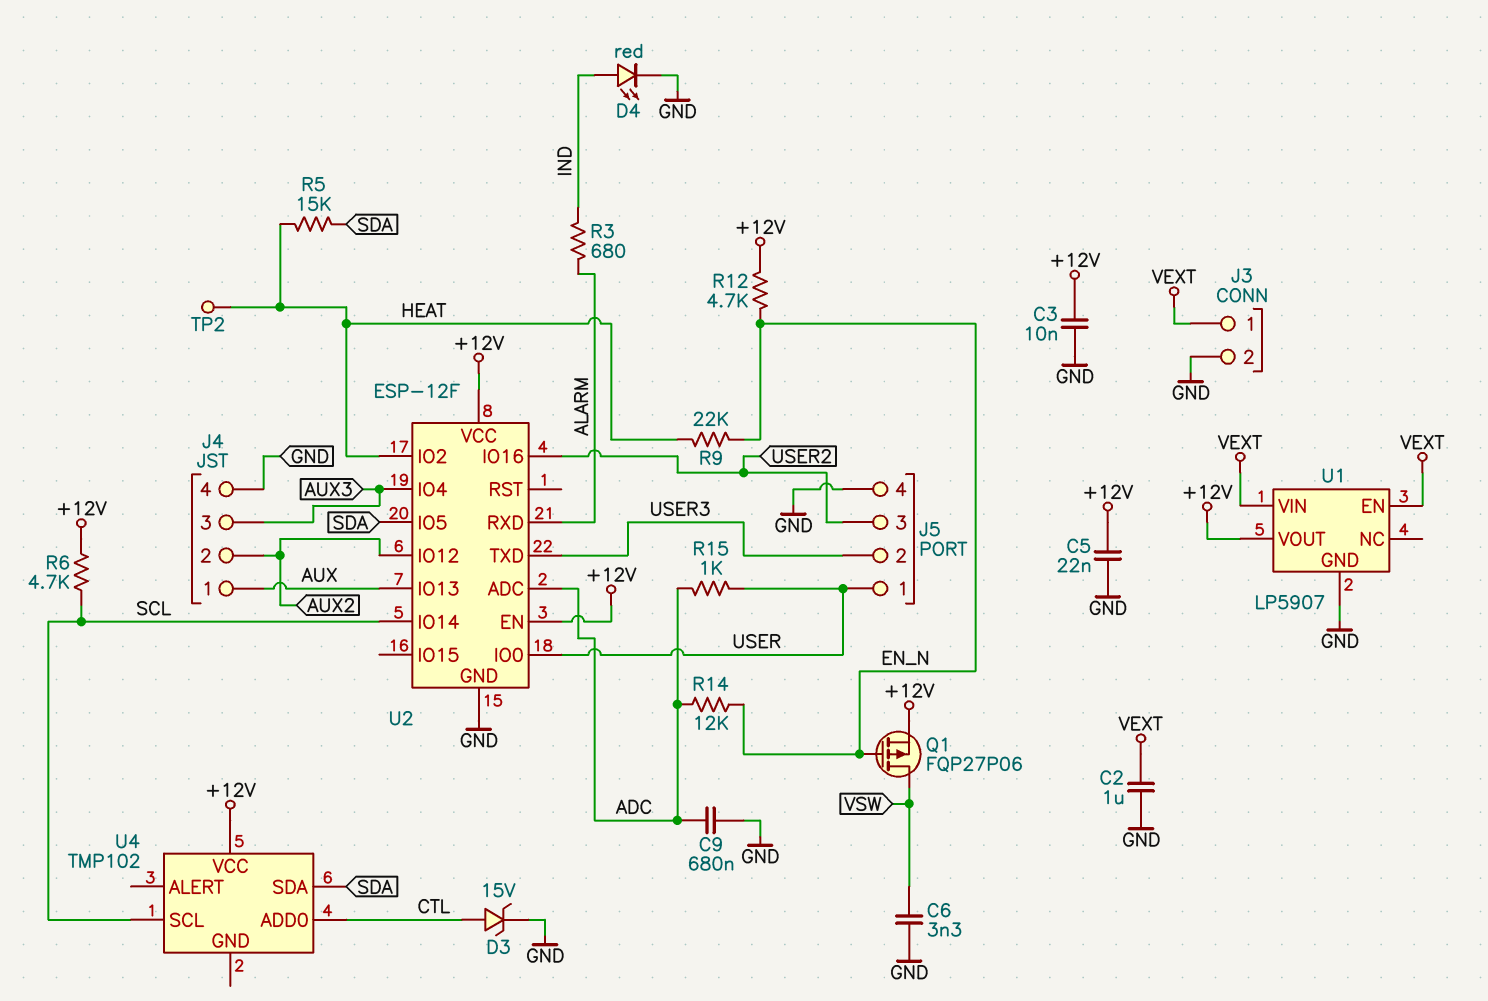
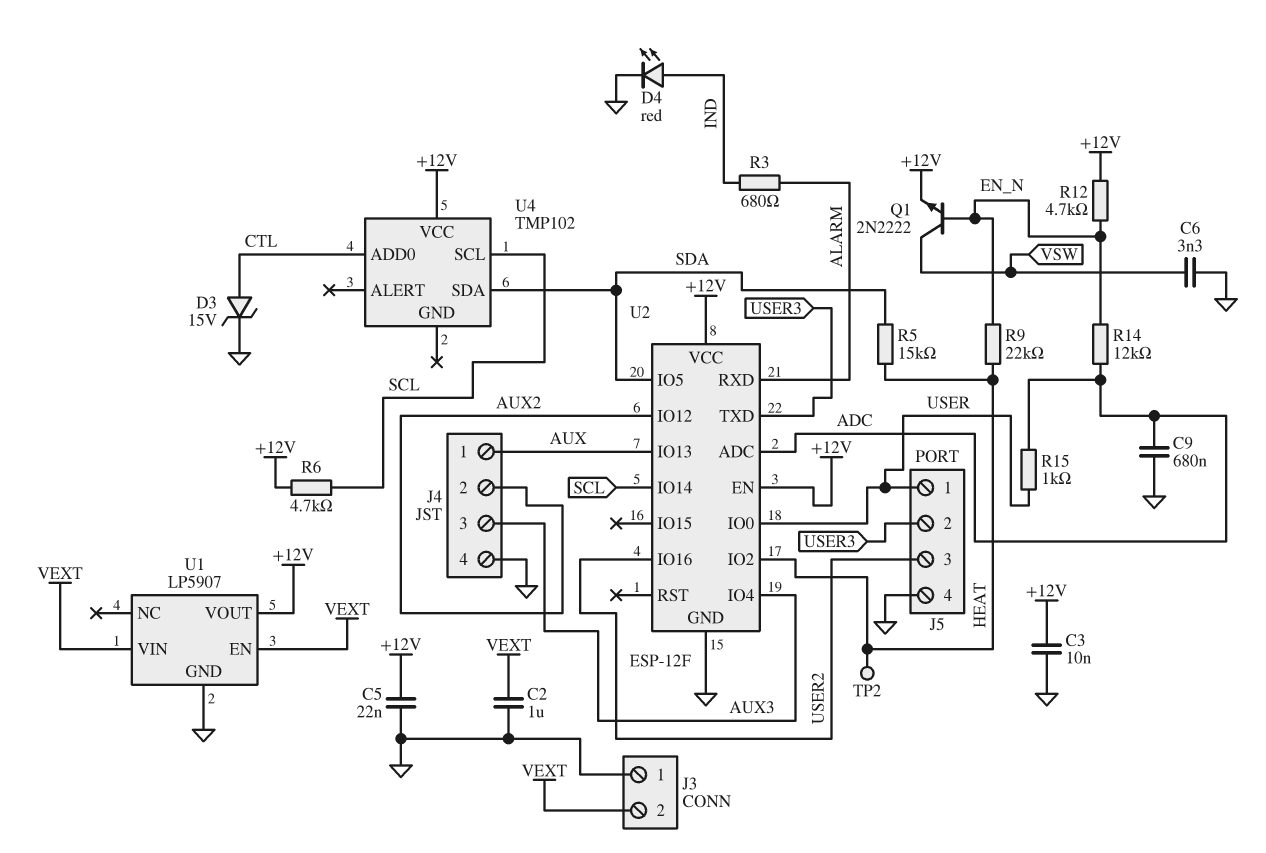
J3 pin 1: VEXT -> GND
J3 pin 2: GND -> VEXT
Q1: PMOS FQP27P06 (G EN_N, D VSW, S +12V) -> NPN 2N2222 (B EN_N, C VSW, E +12V)

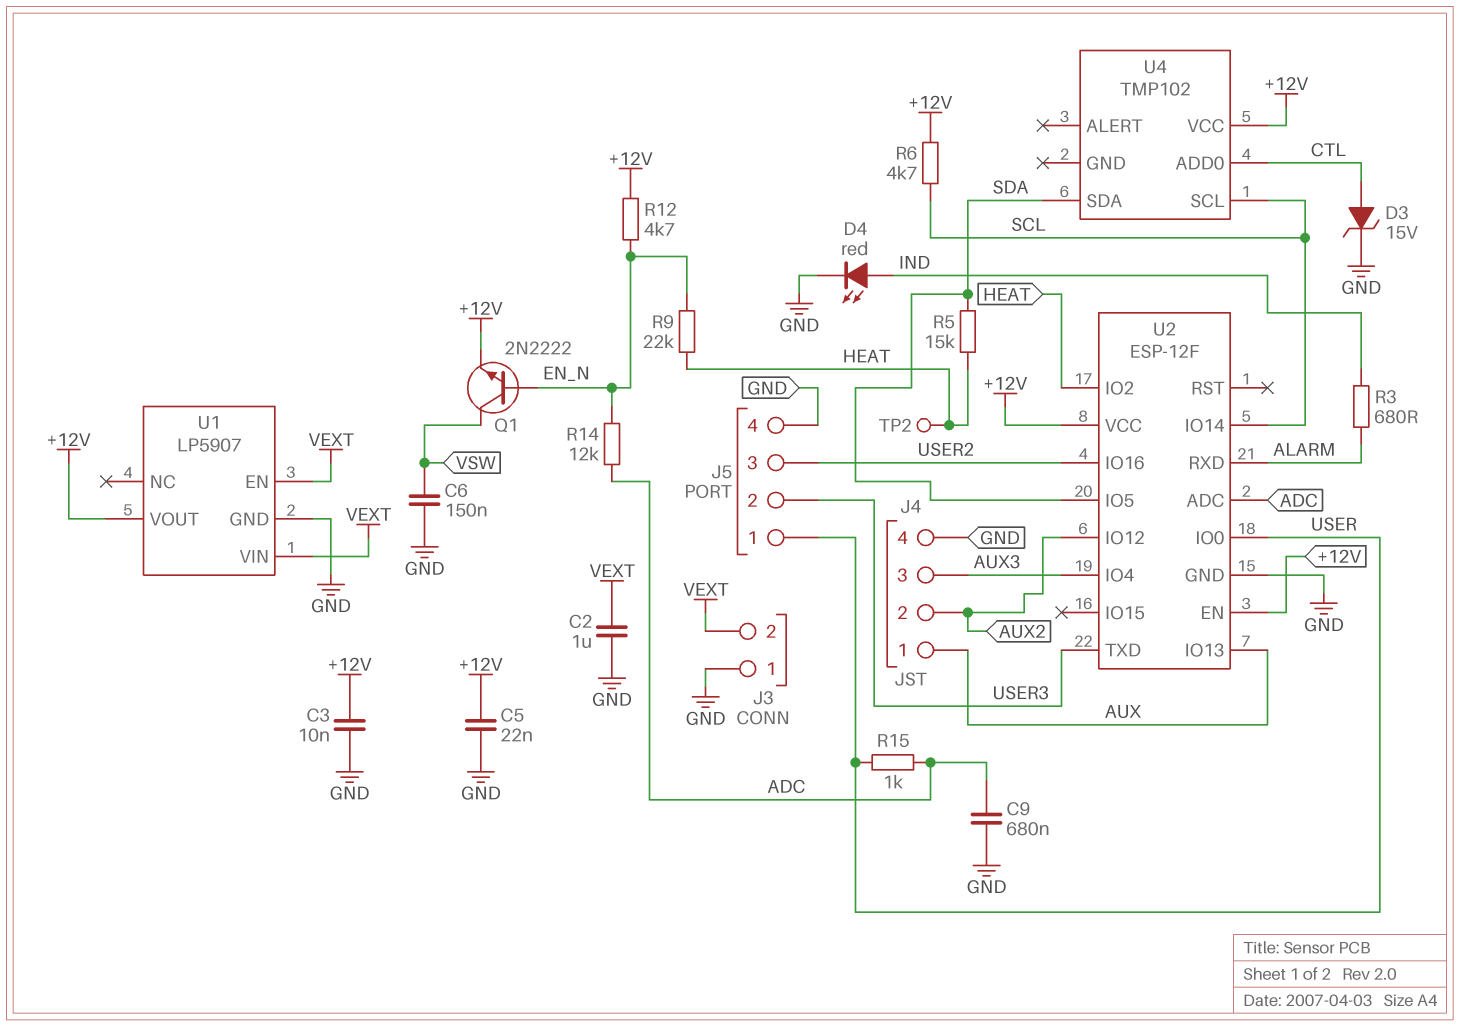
C6: 3.3nF (GND, VSW) -> 150nF (GND, VSW)

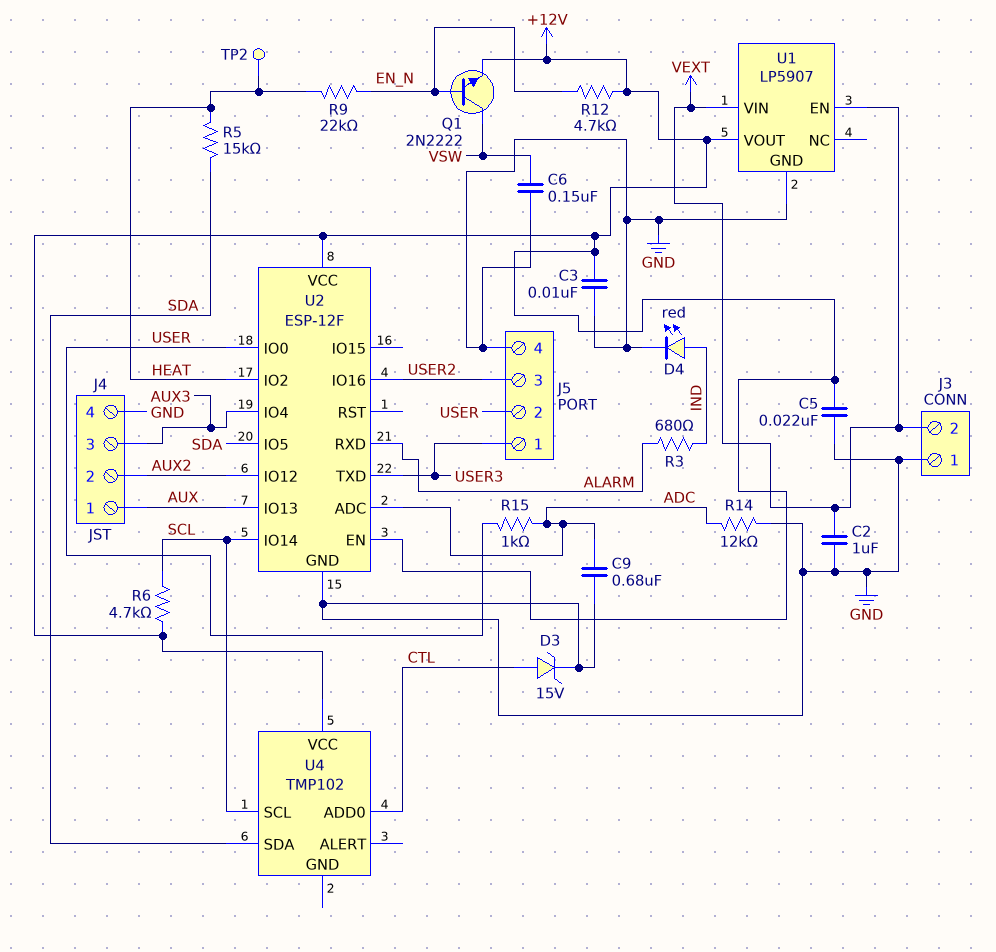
J5 pin 1: USER -> USER3
J5 pin 2: USER3 -> USER
R14: 12k (ADC, EN_N) -> 12k (ADC, GND)

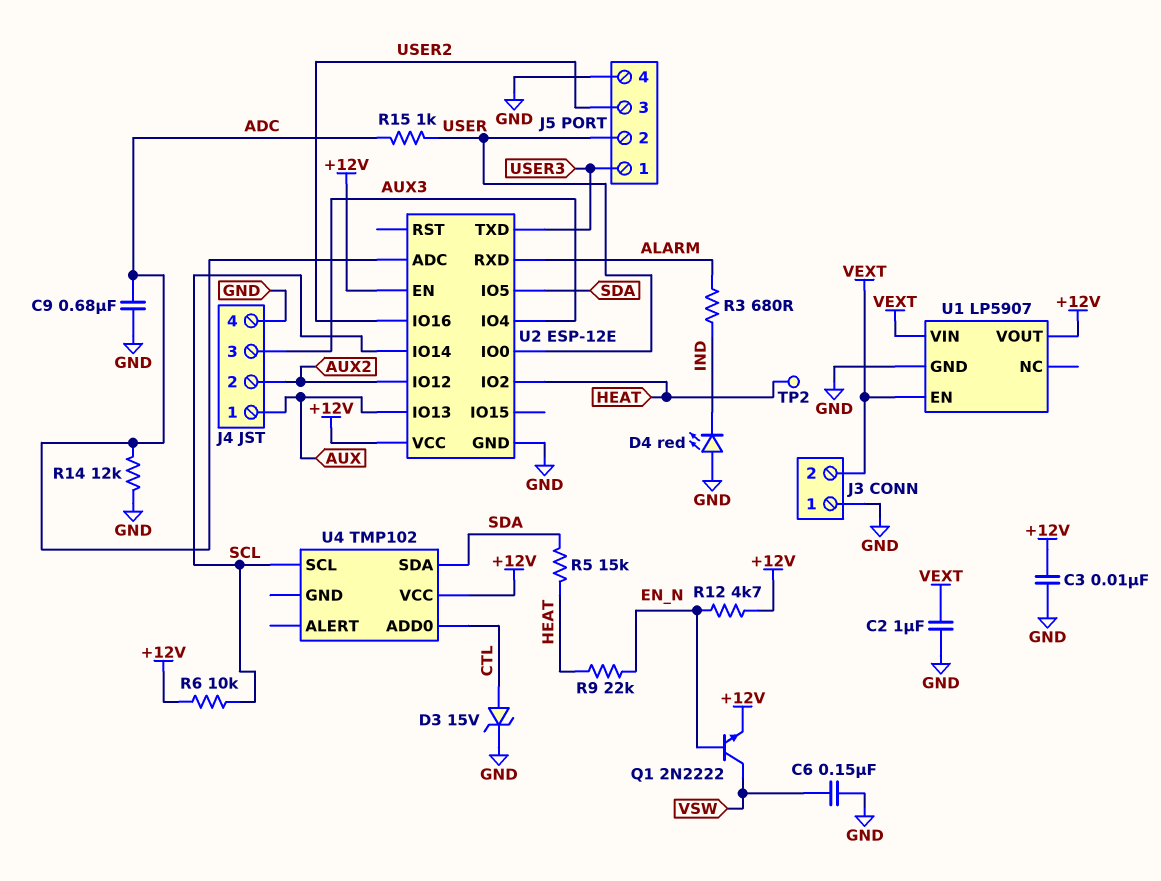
C5: 22nF (+12V, GND) -> none
D4: LED red (A IND, K GND) -> LED red (A GND, K IND)
R6: 4.7k (+12V, SCL) -> 10k (+12V, SCL)
U2: ESP-12F -> ESP-12E

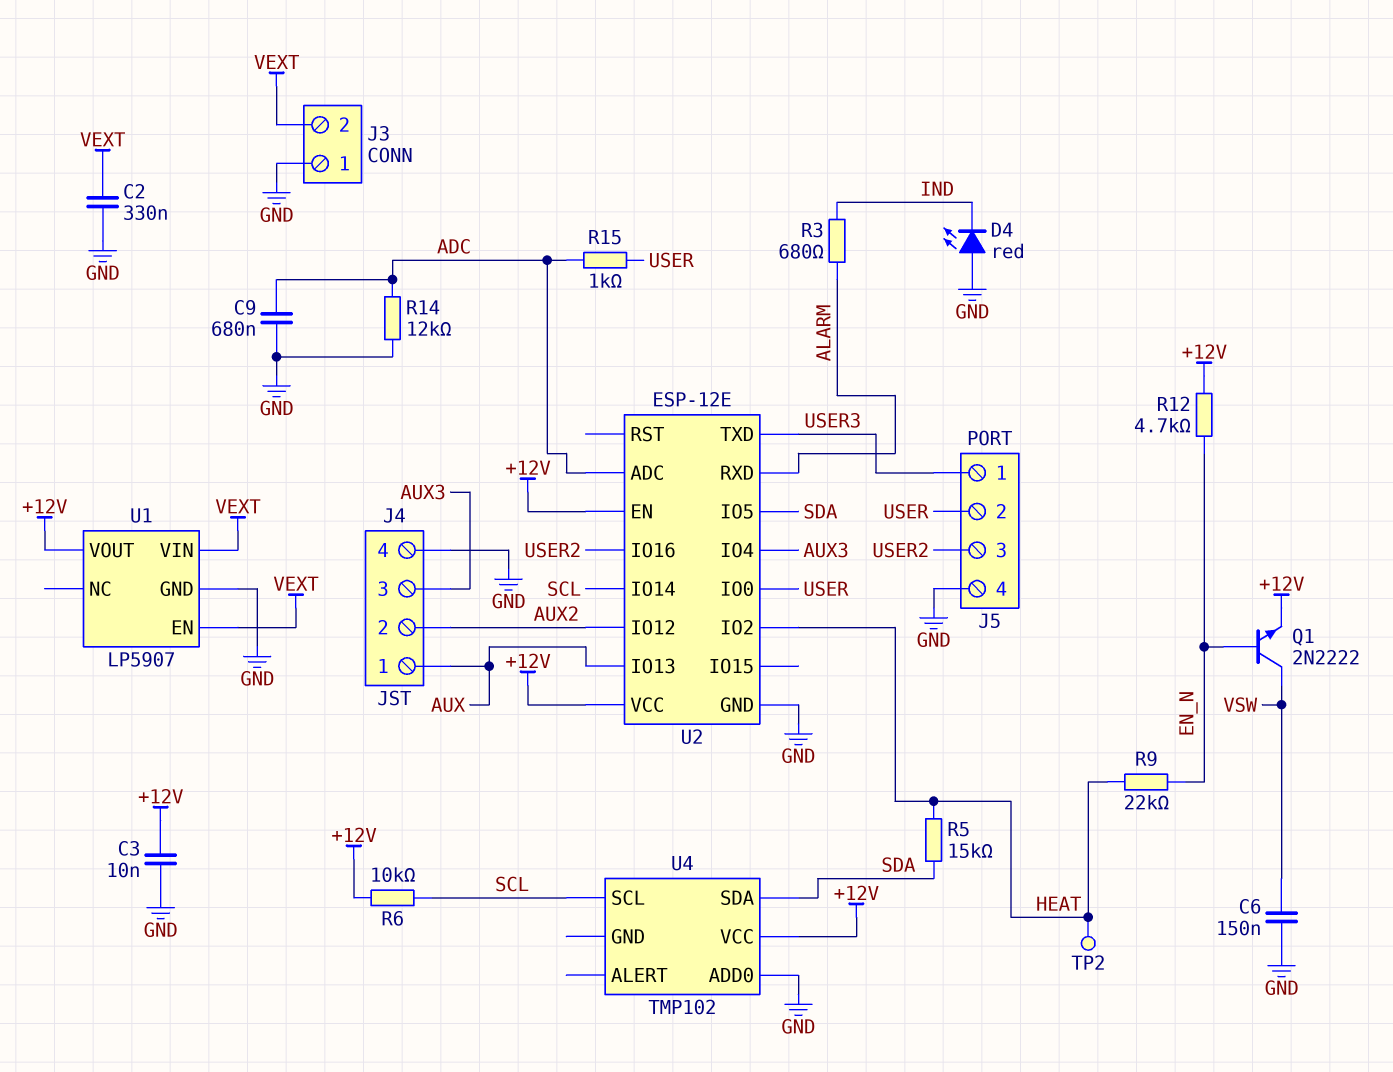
C2: 1uF (GND, VEXT) -> 330nF (GND, VEXT)
D3: zener 15V (A CTL, K GND) -> none
U4 pin ADD0: CTL -> GND

